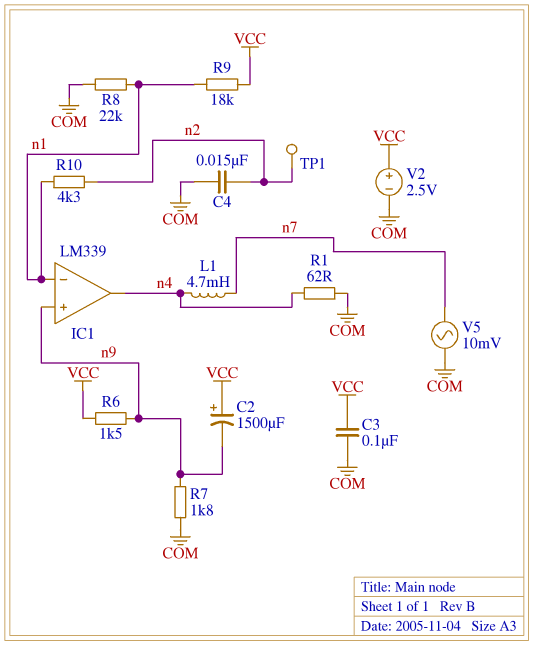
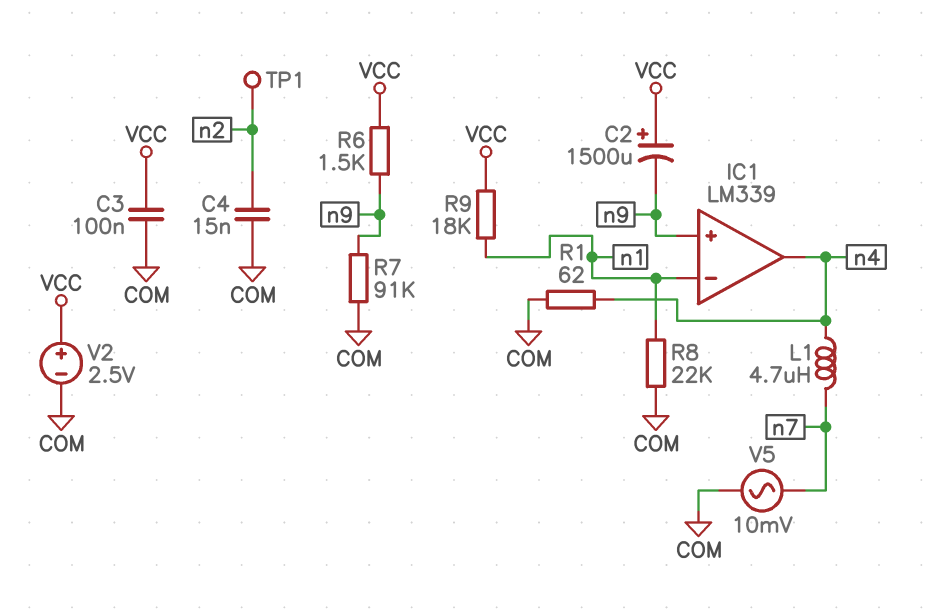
L1: 4.7mH (n4, n7) -> 4.7uH (n4, n7)
R7: 1.8k (COM, n9) -> 91k (COM, n9)
R10: 4.3k (n1, n2) -> none

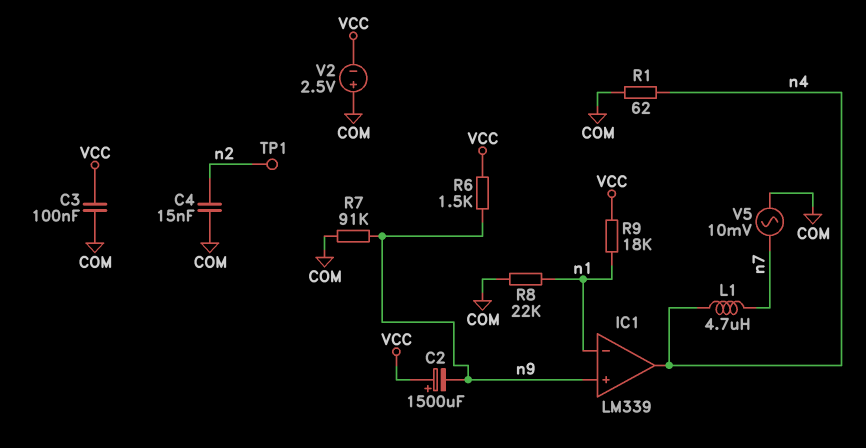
V2: 2.5V (plus VCC, minus COM) -> 2.5V (plus COM, minus VCC)

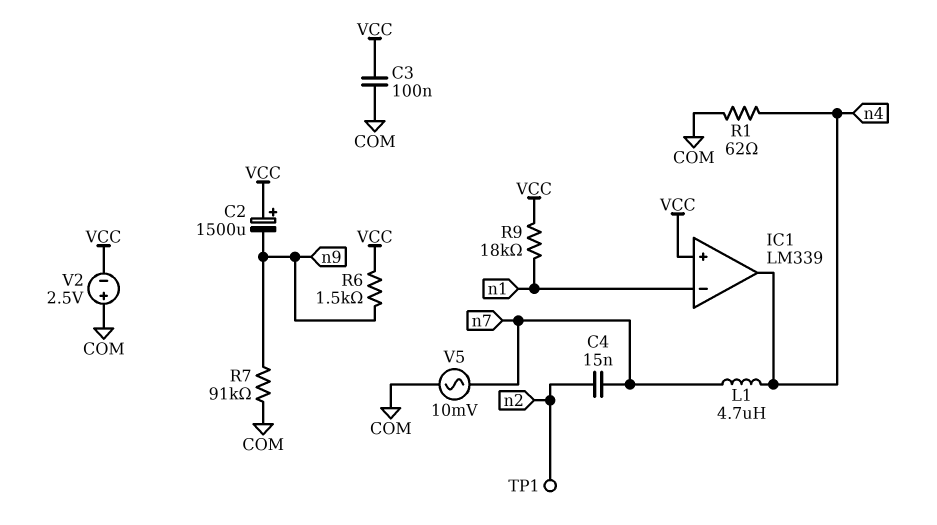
C4: 15nF (COM, n2) -> 15nF (n2, n7)
IC1 pin in+: n9 -> VCC
R8: 22k (COM, n1) -> none

